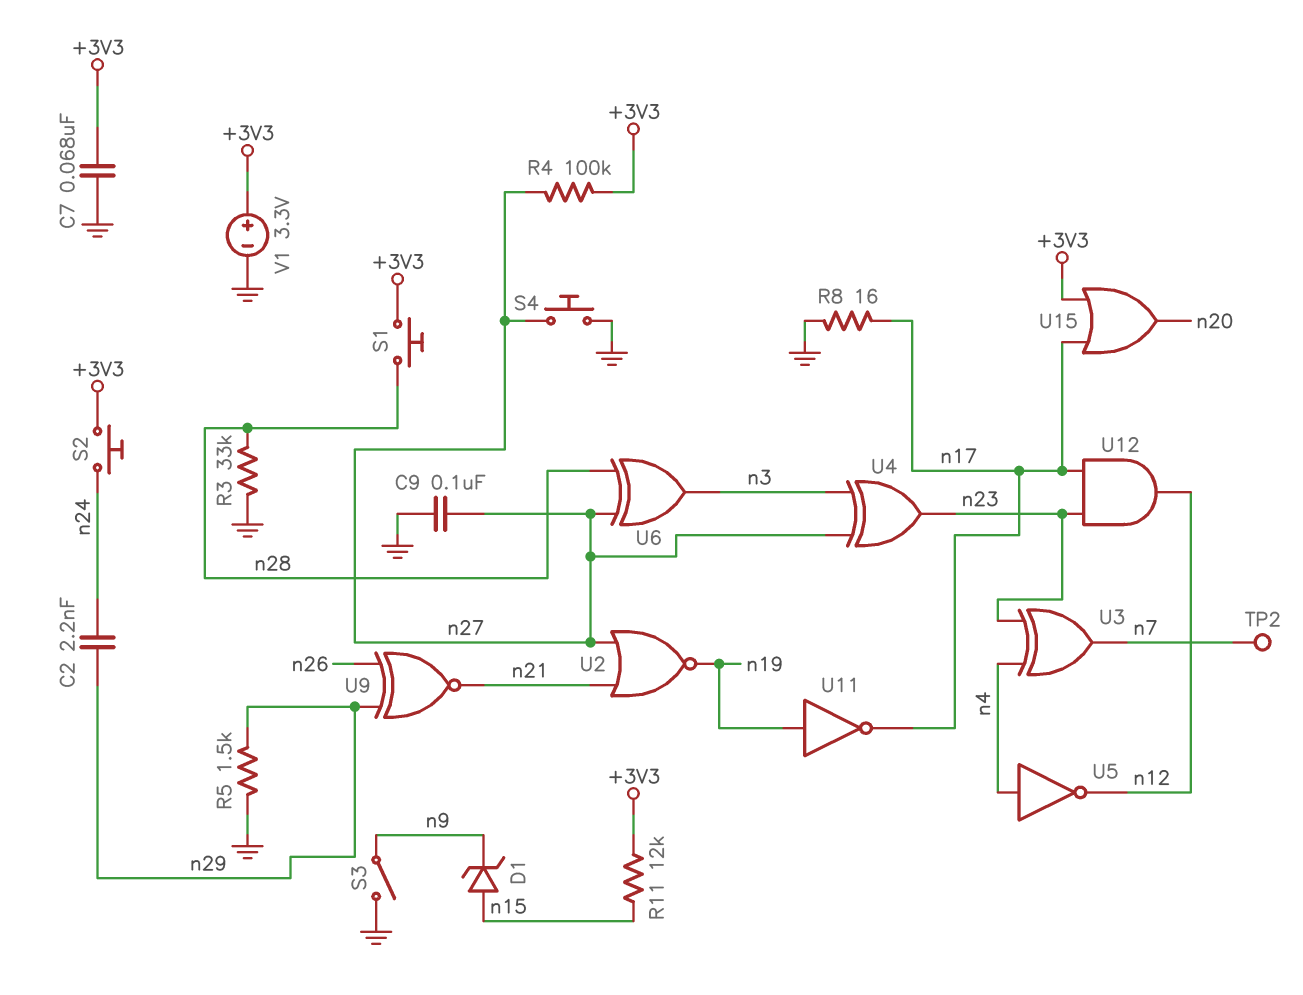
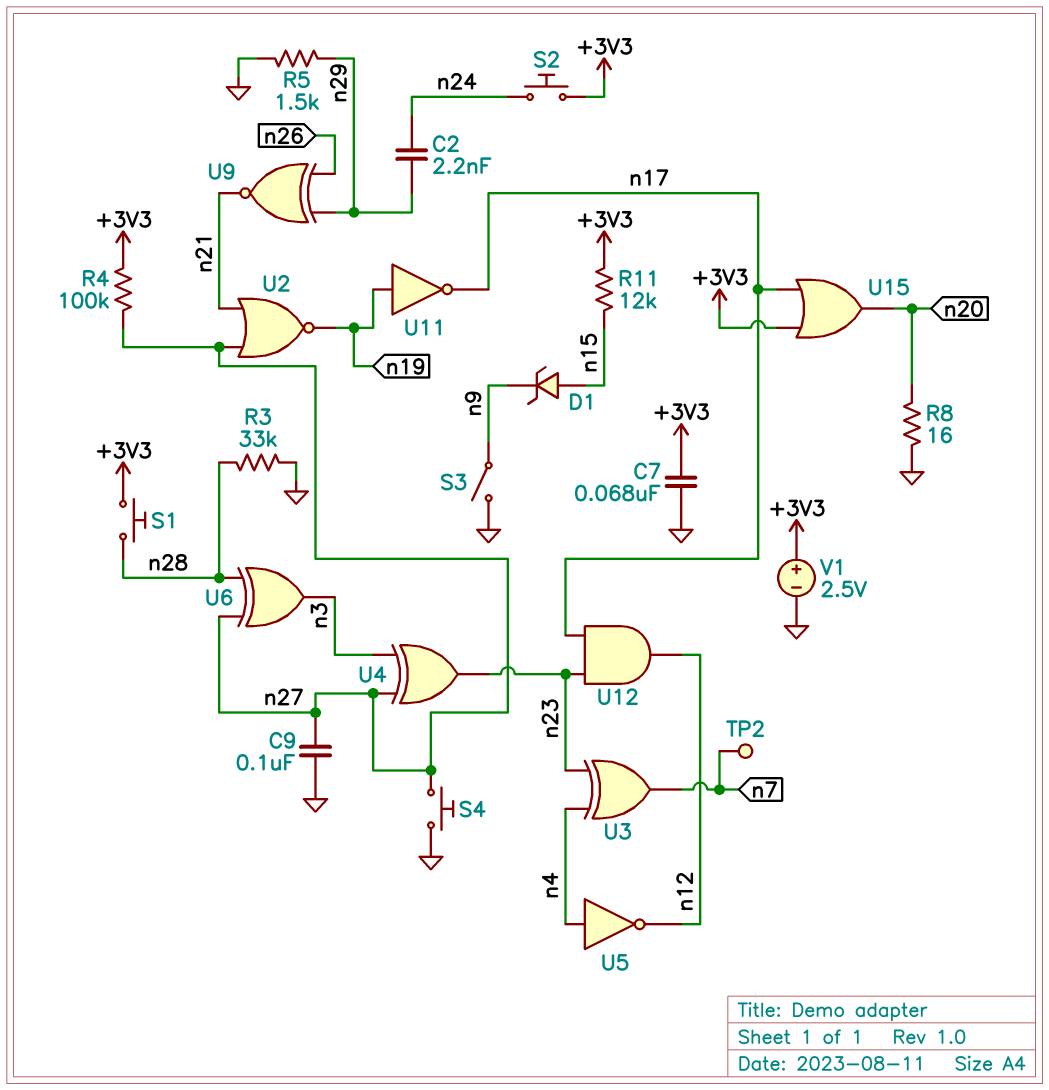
R8: 16 (GND, n17) -> 16 (GND, n20)
V1: 3.3V (plus +3V3, minus GND) -> 2.5V (plus +3V3, minus GND)

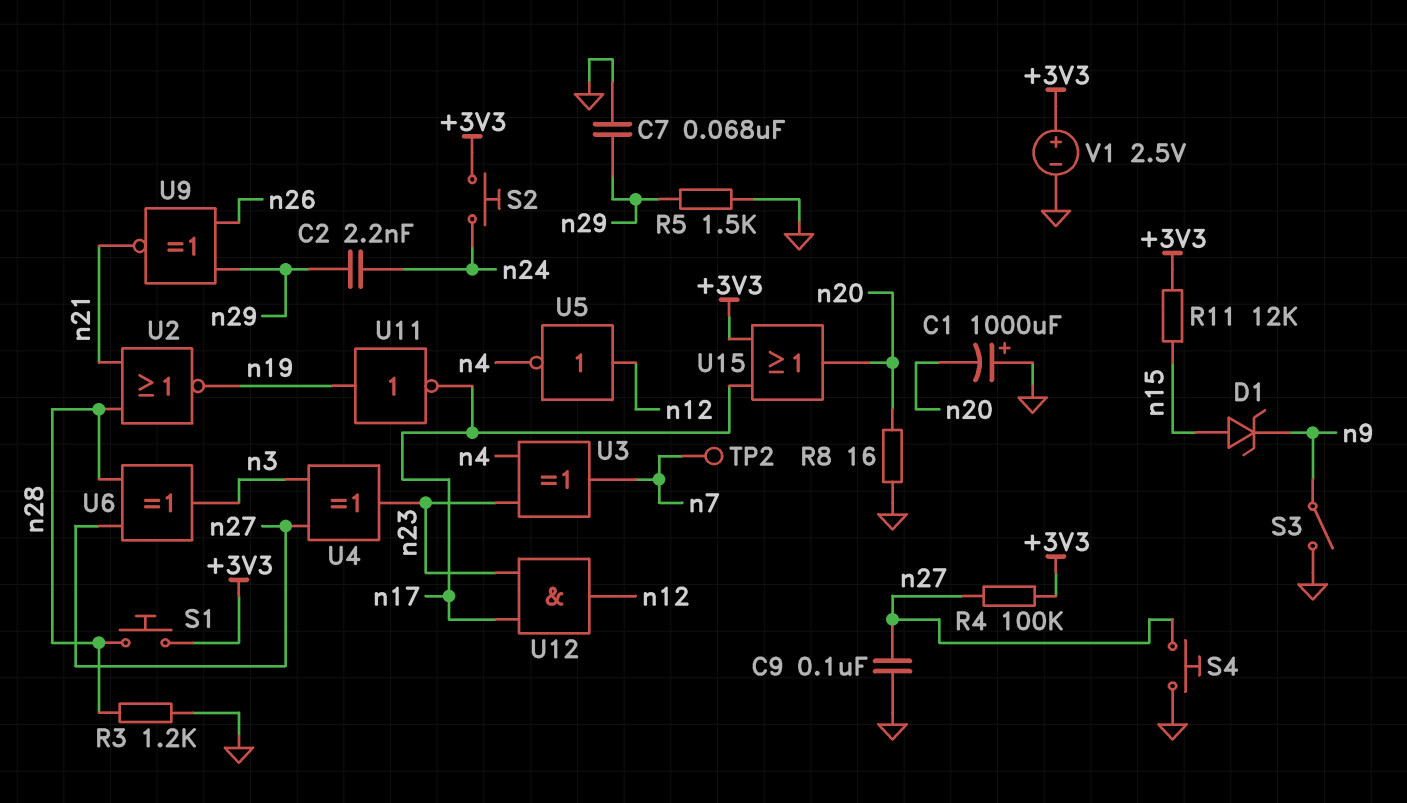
C1: none -> 1000uF (plus GND, minus n20)
C7: 68nF (+3V3, GND) -> 68nF (GND, n29)
R3: 33k (GND, n28) -> 1.2k (GND, n28)
U2: NOR (in n21, in n27, out n19) -> NOR (in n21, in n28, out n19)
U5: NOT (in n4, out n12) -> NOT (in n12, out n4)

